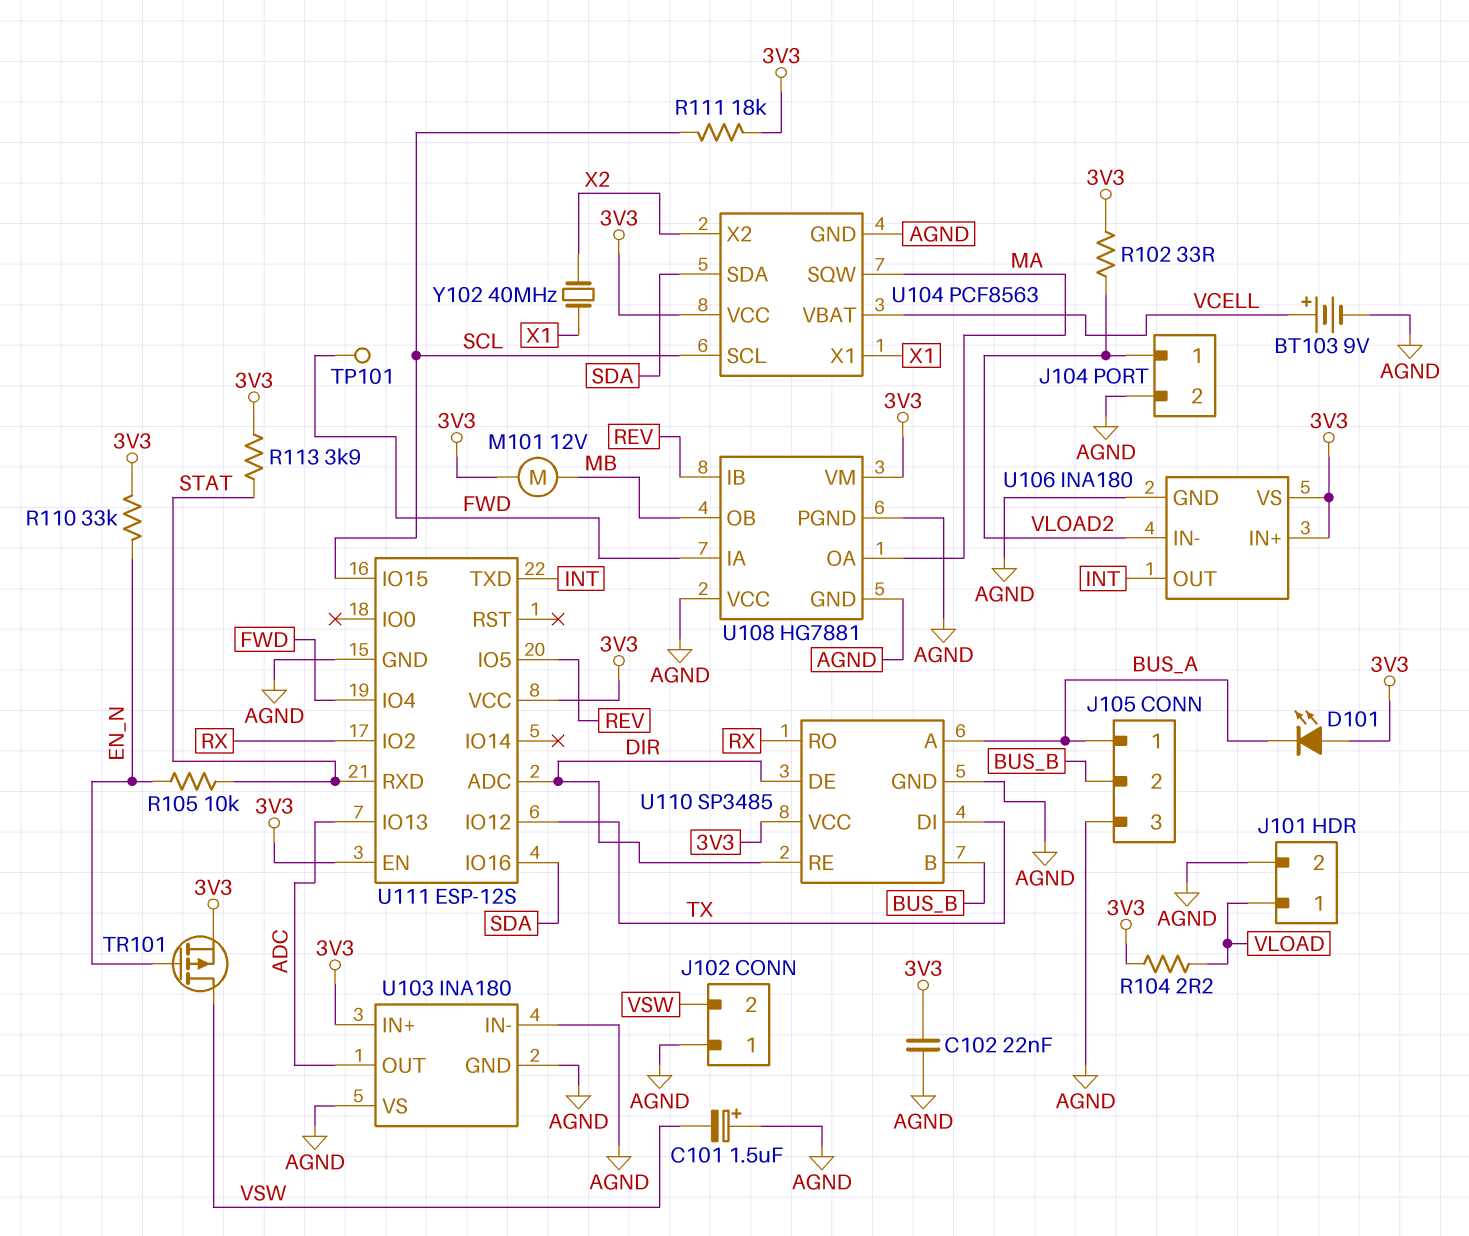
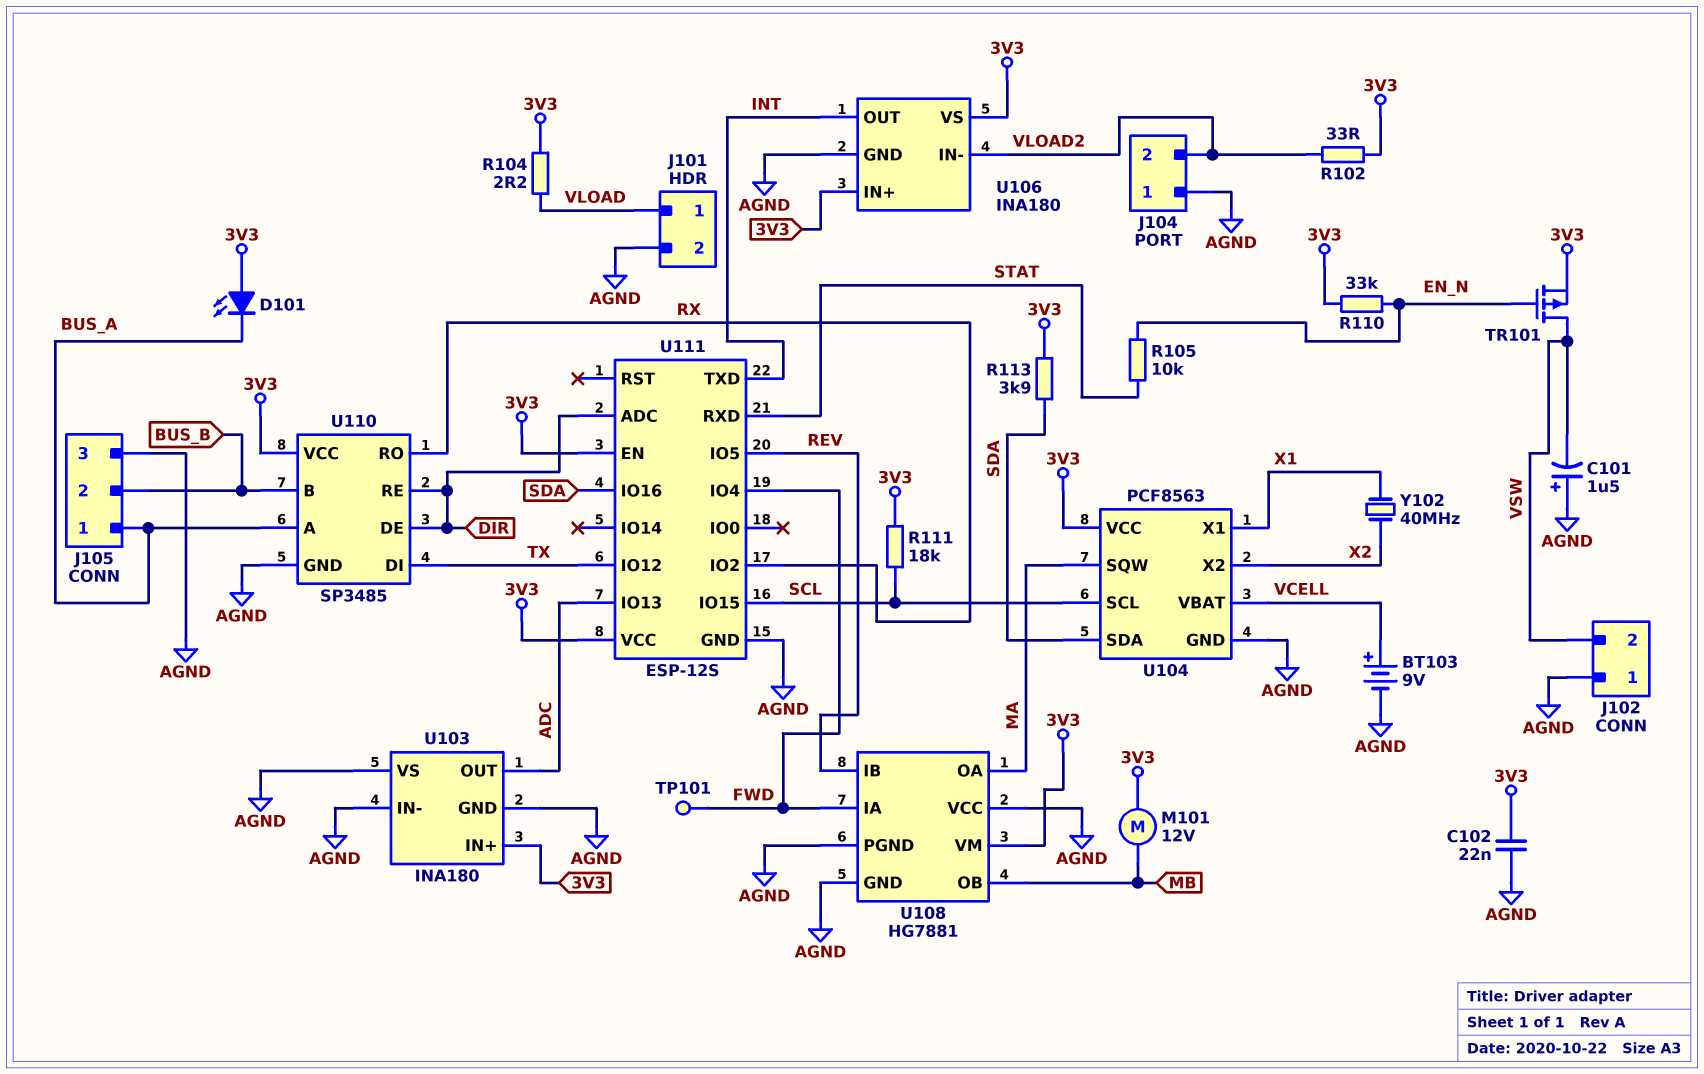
J104 pin 1: VLOAD2 -> AGND
J104 pin 2: AGND -> VLOAD2
R113: 3.9k (3V3, STAT) -> 3.9k (3V3, SDA)

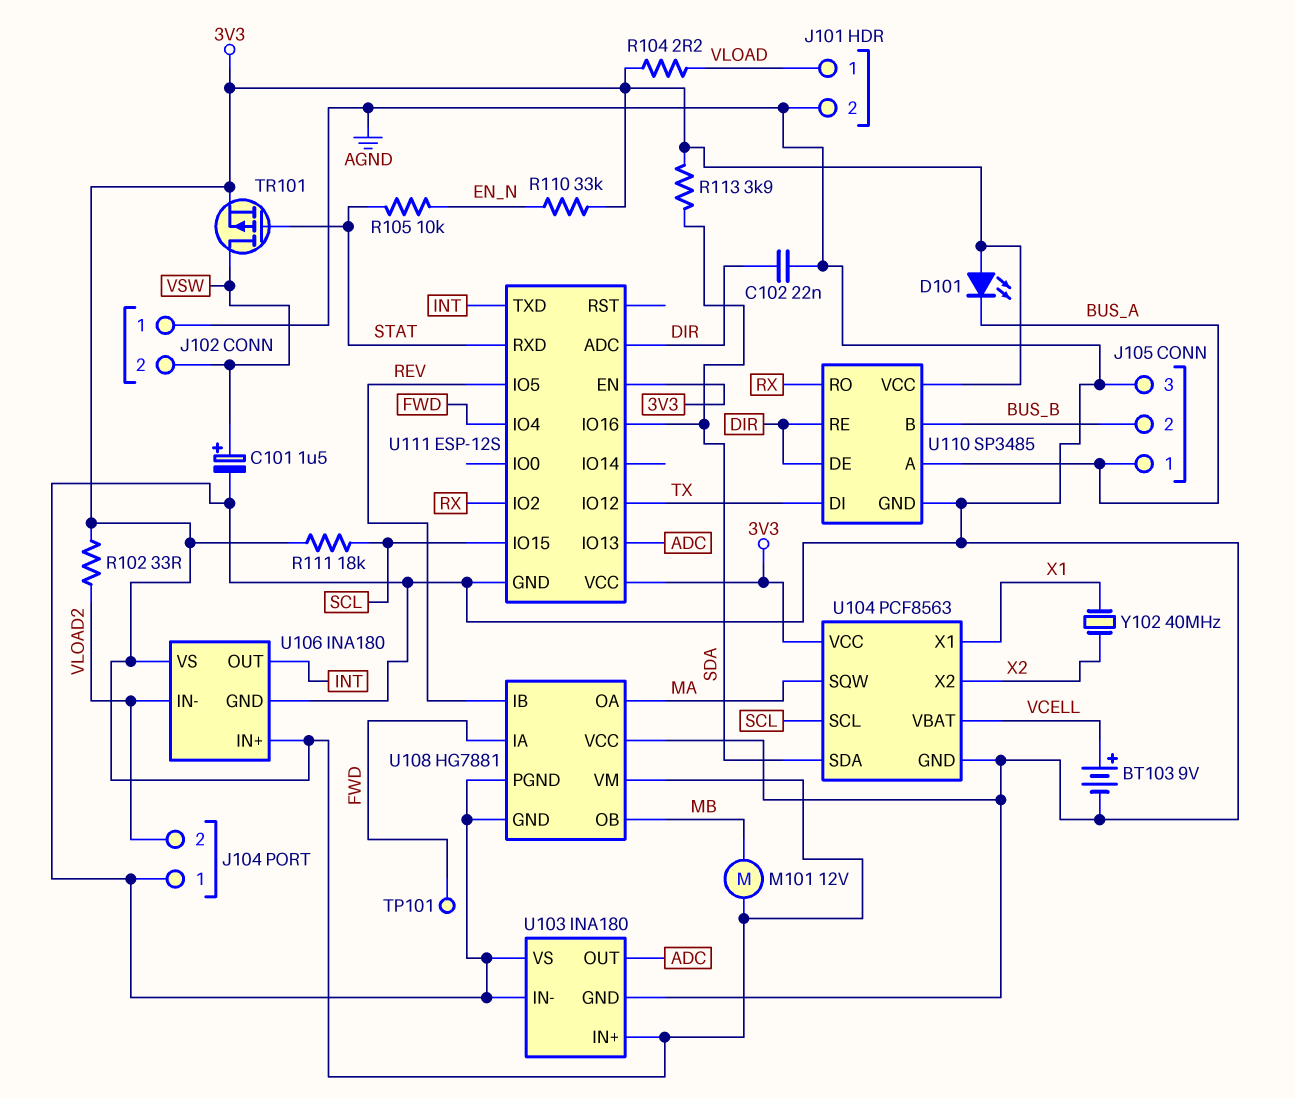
C101: 1.5uF (plus AGND, minus VSW) -> 1.5uF (plus VSW, minus AGND)
C102: 22nF (3V3, AGND) -> 22nF (AGND, DIR)
TR101: PMOS (G EN_N, D VSW, S 3V3) -> PMOS (G STAT, D VSW, S 3V3)

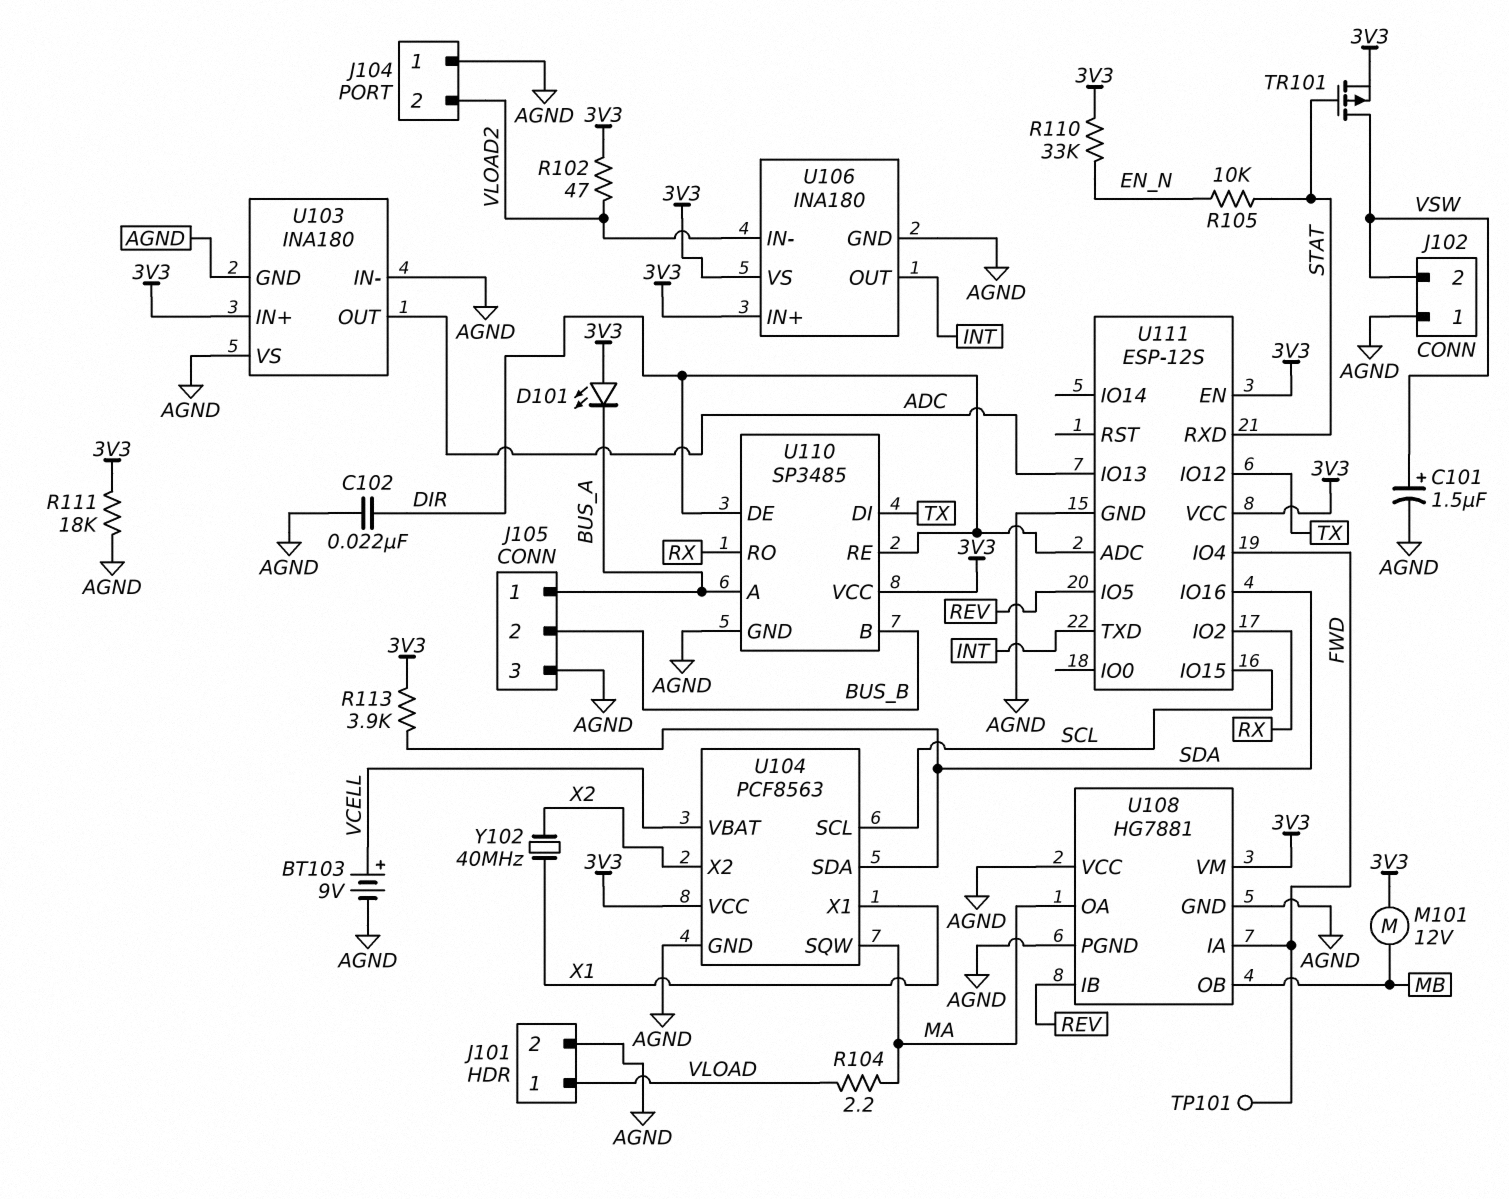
R102: 33 (3V3, VLOAD2) -> 47 (3V3, VLOAD2)
R104: 2.2 (3V3, VLOAD) -> 2.2 (MA, VLOAD)
R111: 18k (3V3, SCL) -> 18k (3V3, AGND)

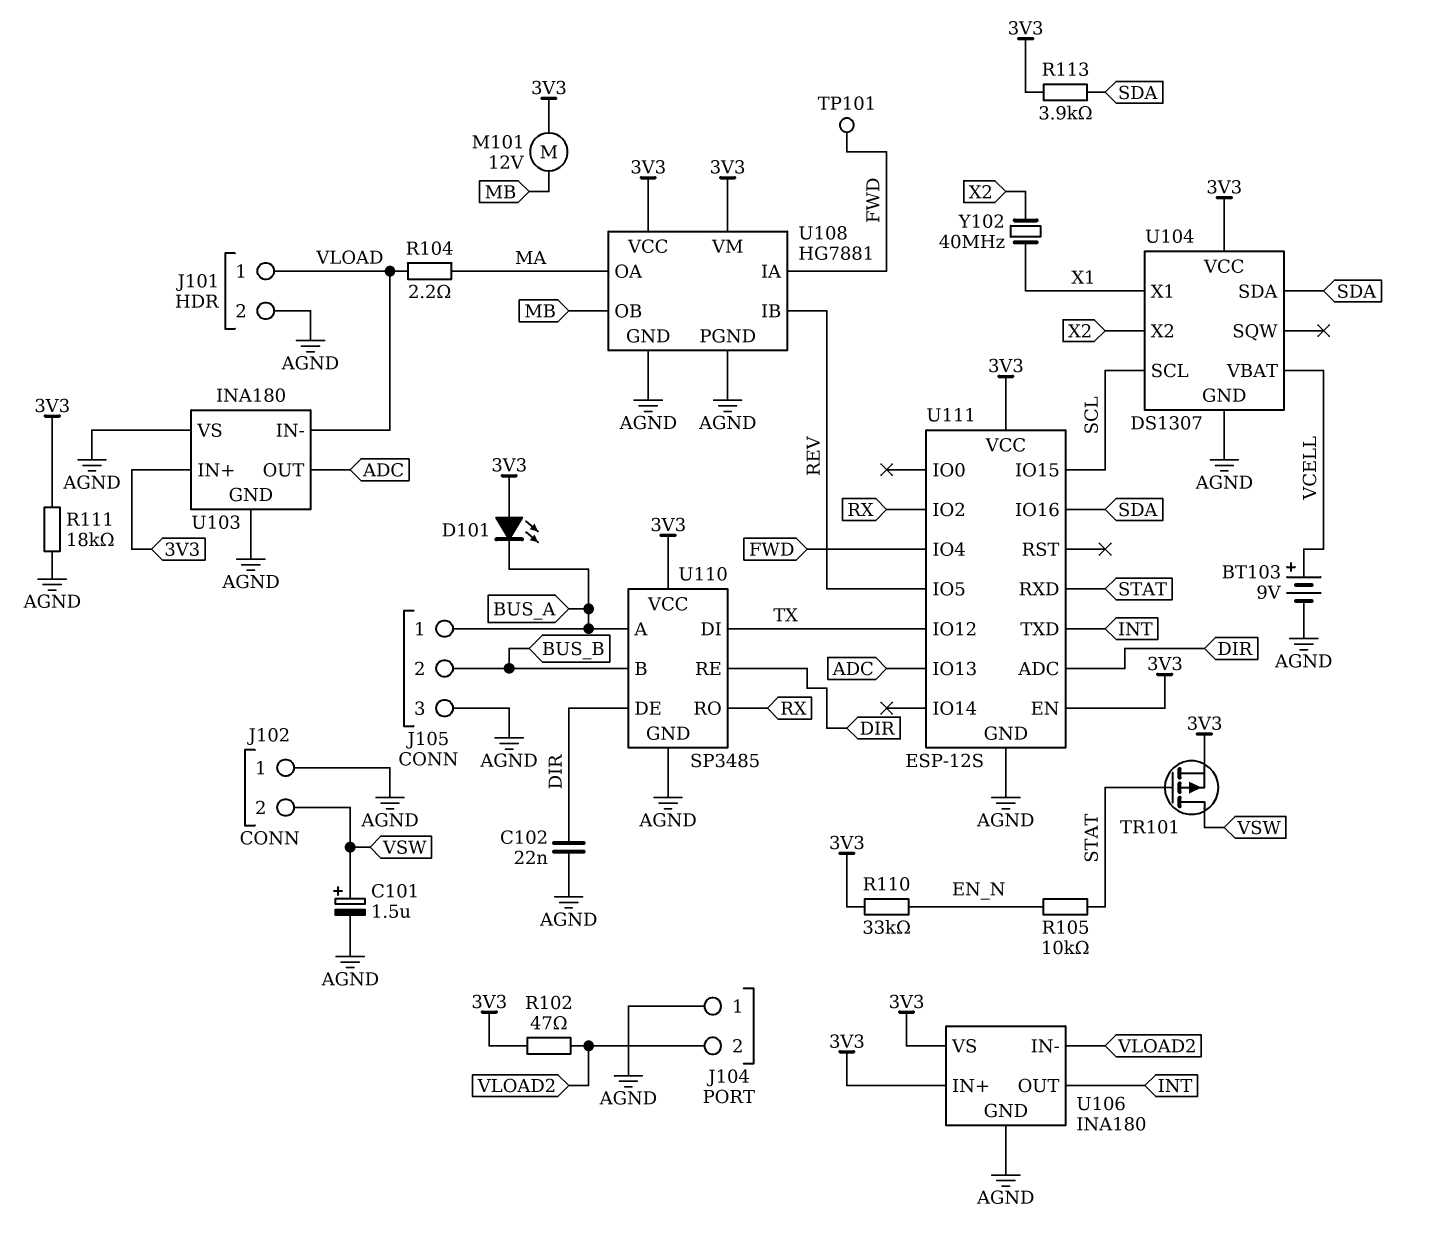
U103 pin IN-: AGND -> VLOAD
U104: PCF8563 -> DS1307
U104 pin SQW: MA -> none
U108 pin VCC: AGND -> 3V3

